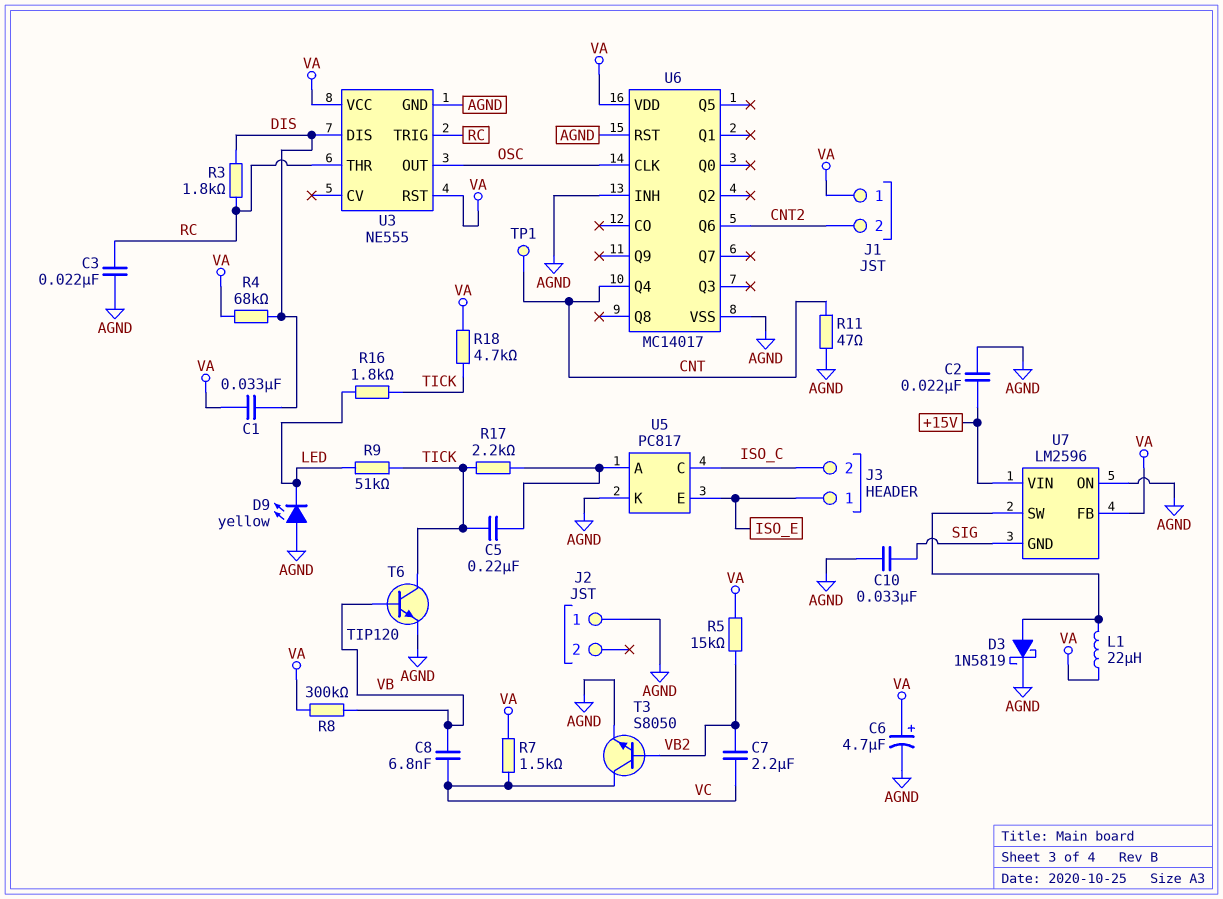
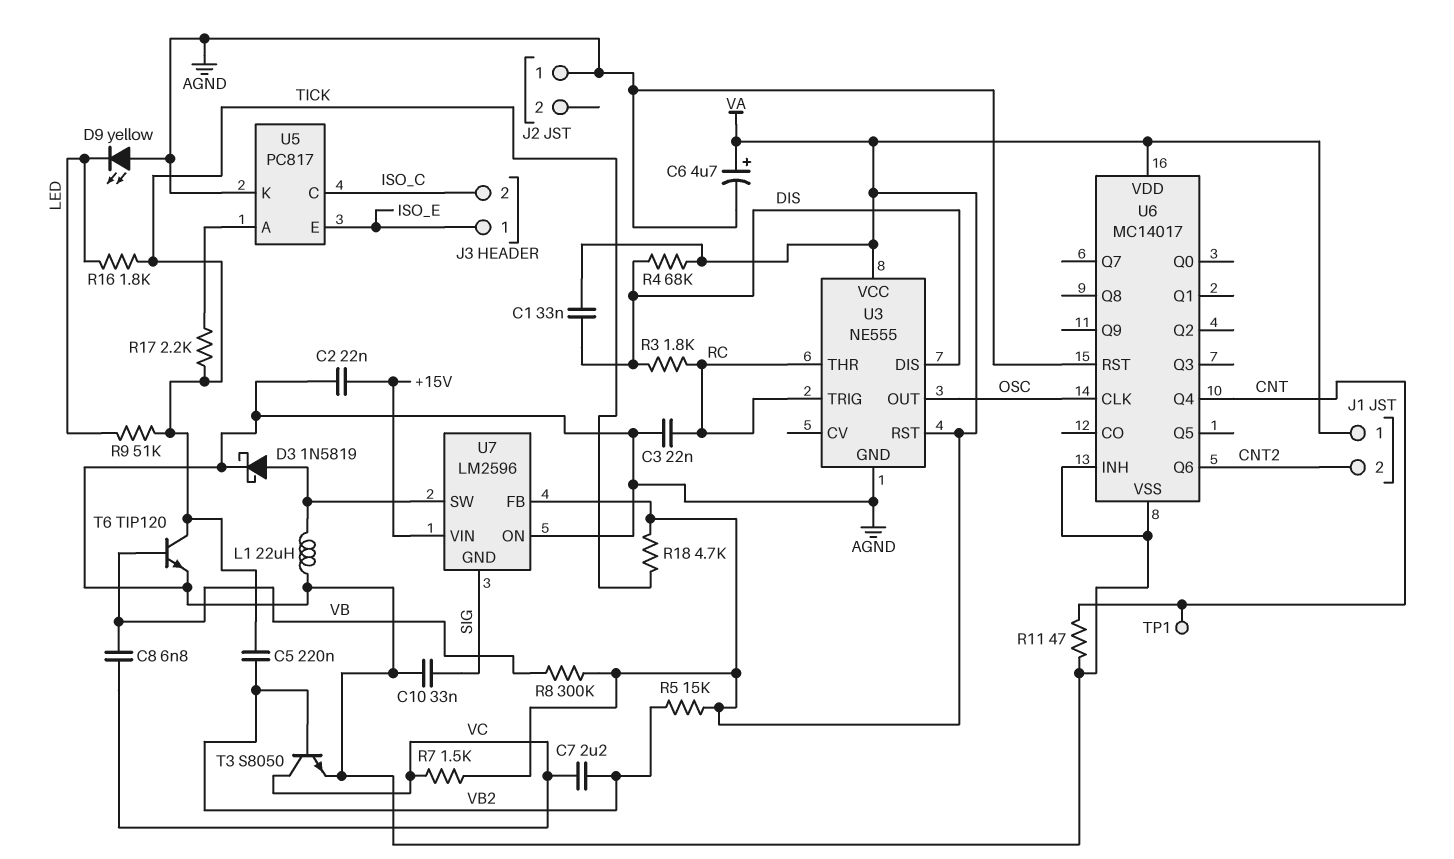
C5: 220nF (TICK, U5/A) -> 220nF (TICK, VB2)
L1: 22uH (U7/SW, VA) -> 22uH (AGND, U7/SW)

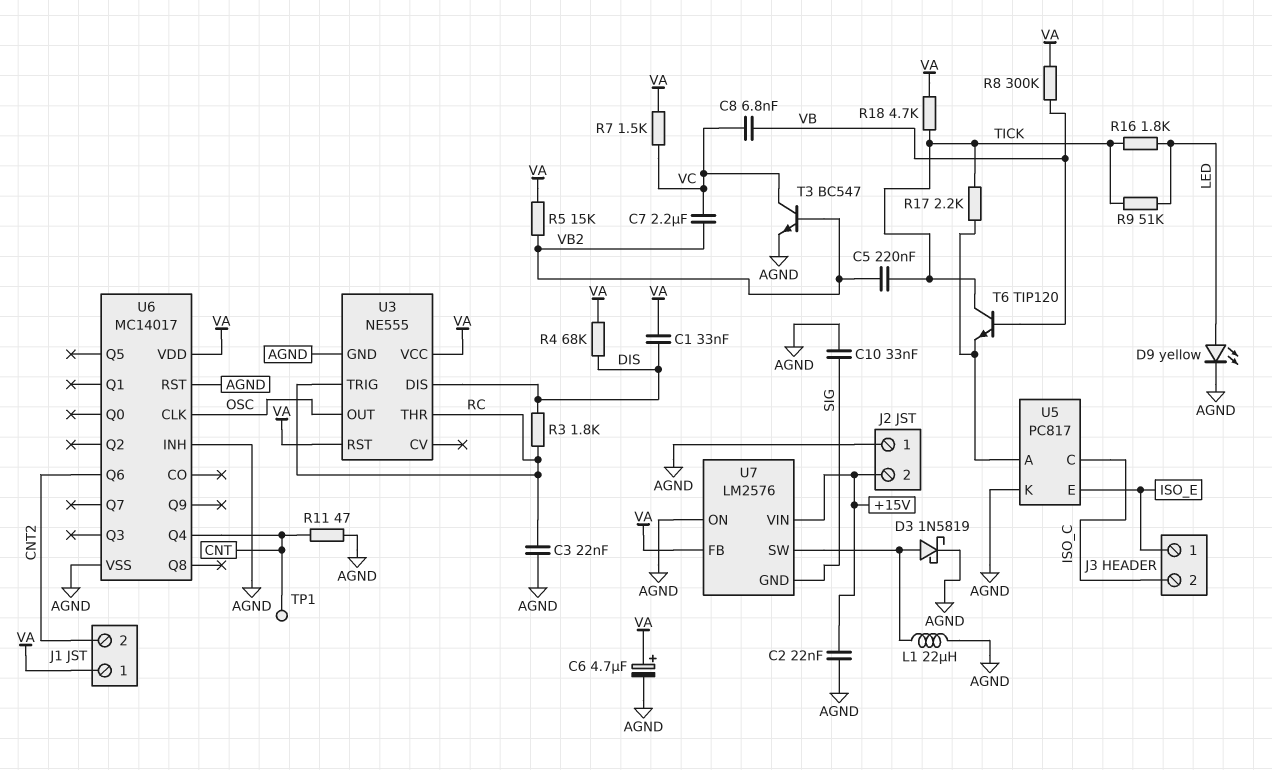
D9: LED yellow (A AGND, K LED) -> LED yellow (A LED, K AGND)
J2 pin 2: none -> +15V
T3: NPN S8050 (B VB2, C VC, E AGND) -> NPN BC547 (B VB2, C VC, E AGND)
T6: NPN TIP120 (B VB, C TICK, E AGND) -> NPN TIP120 (B VB, C TICK, E U5/A)
U7: LM2596 -> LM2576

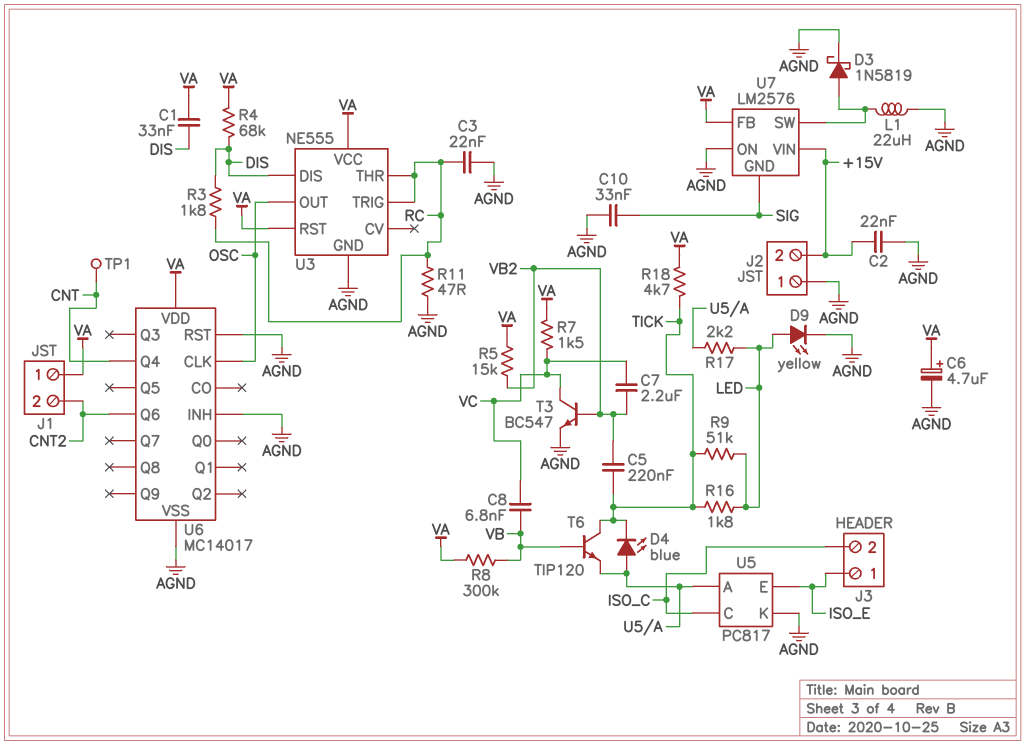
D4: none -> LED blue (A U5/A, K TICK)
R11: 47 (AGND, CNT) -> 47 (AGND, RC)
R17: 2.2k (TICK, U5/A) -> 2.2k (LED, U5/A)

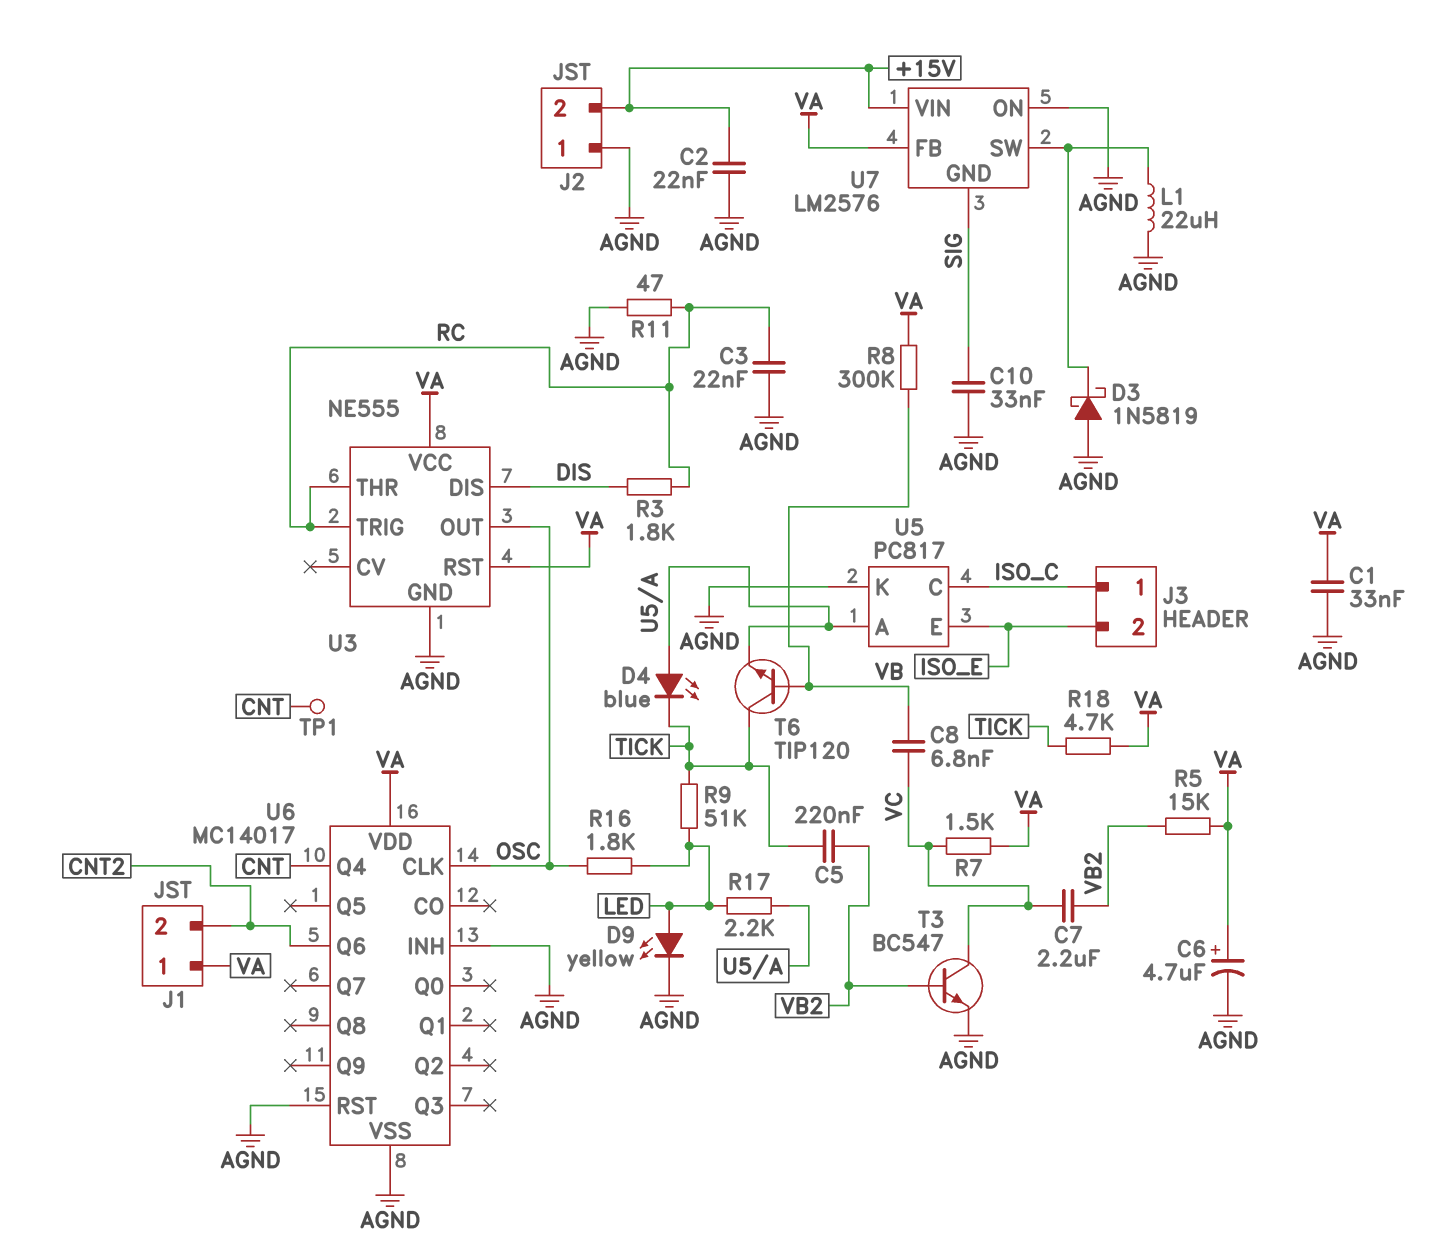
C1: 33nF (DIS, VA) -> 33nF (AGND, VA)
D3: schottky 1N5819 (A U7/SW, K AGND) -> schottky 1N5819 (A AGND, K U7/SW)
J3 pin 1: ISO_E -> ISO_C
J3 pin 2: ISO_C -> ISO_E
R4: 68k (DIS, VA) -> none
R16: 1.8k (LED, TICK) -> 1.8k (LED, OSC)

